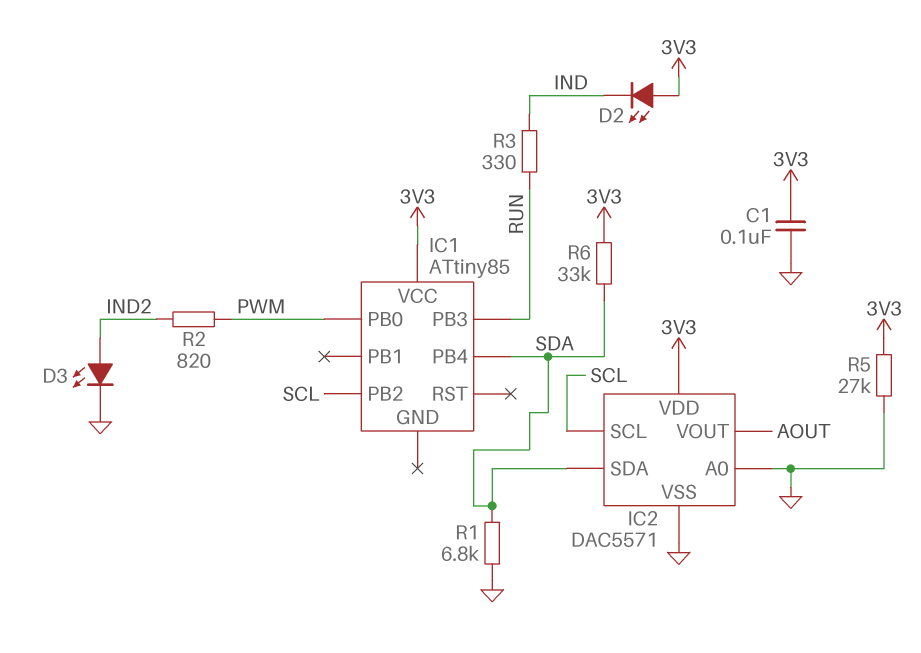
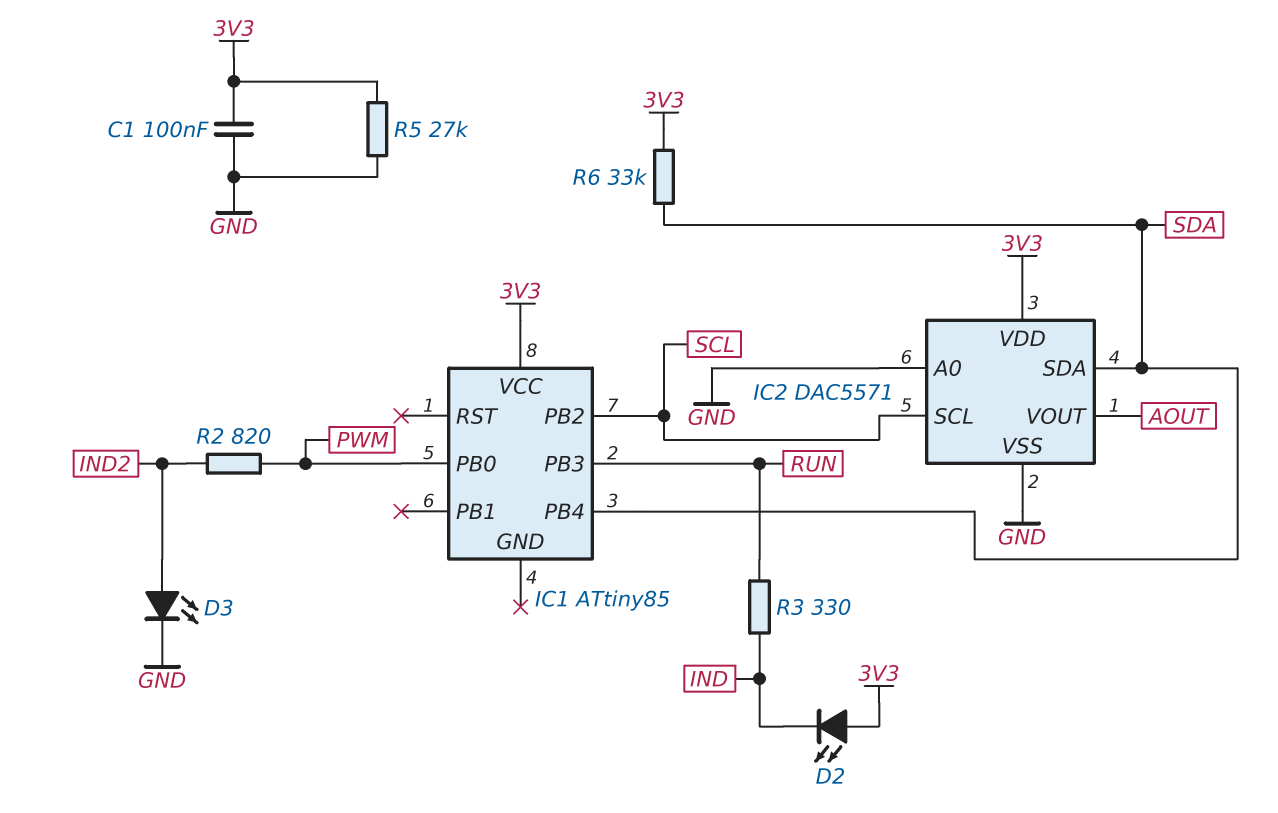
R1: 6.8k (GND, SDA) -> none

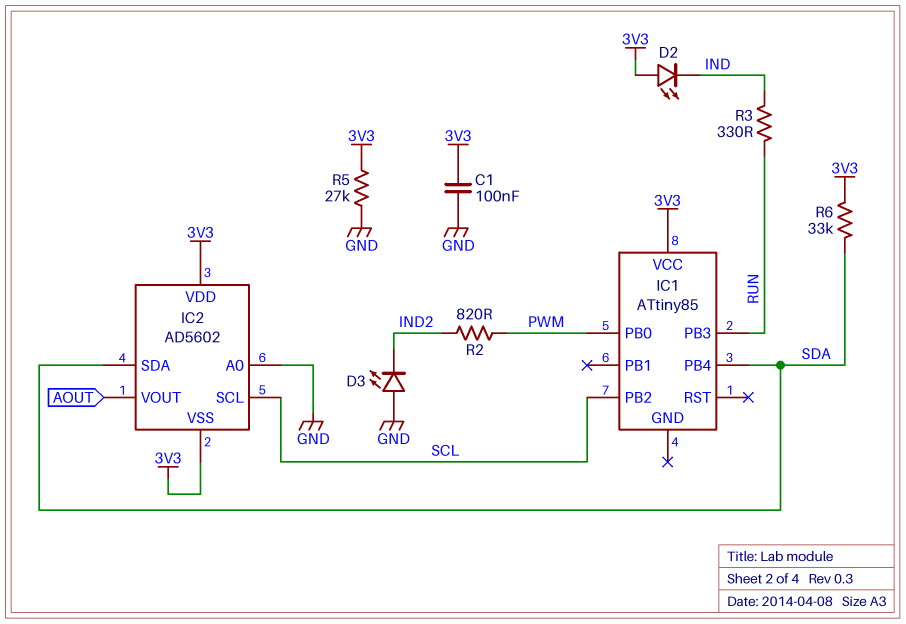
D3: LED (A IND2, K GND) -> LED (A GND, K IND2)
IC2: DAC5571 -> AD5602
IC2 pin VSS: GND -> 3V3

